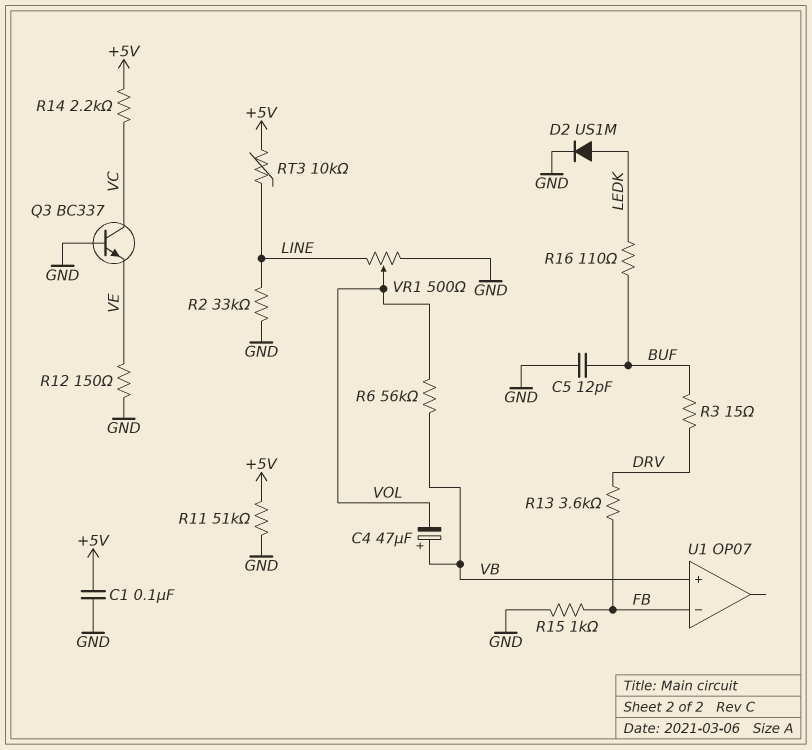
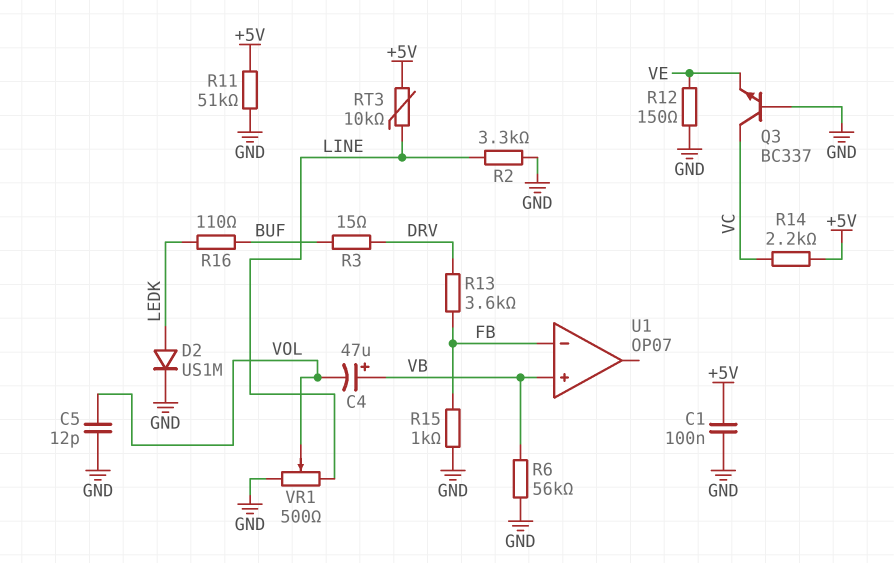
C5: 12pF (BUF, GND) -> 12pF (GND, VOL)
R2: 33k (GND, LINE) -> 3.3k (GND, LINE)
R6: 56k (VB, VOL) -> 56k (GND, VB)

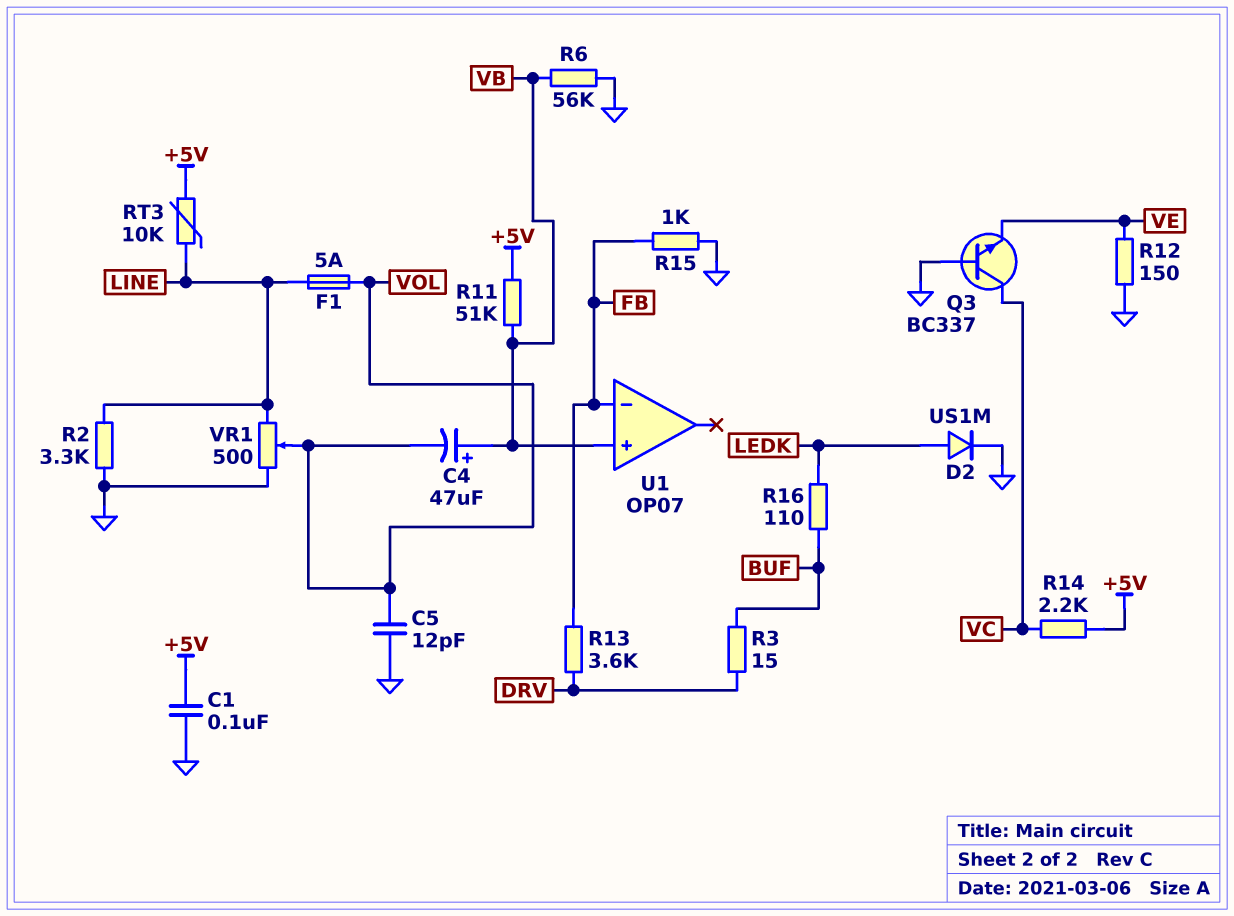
F1: none -> 5A (LINE, VOL)
R11: 51k (+5V, GND) -> 51k (+5V, VB)

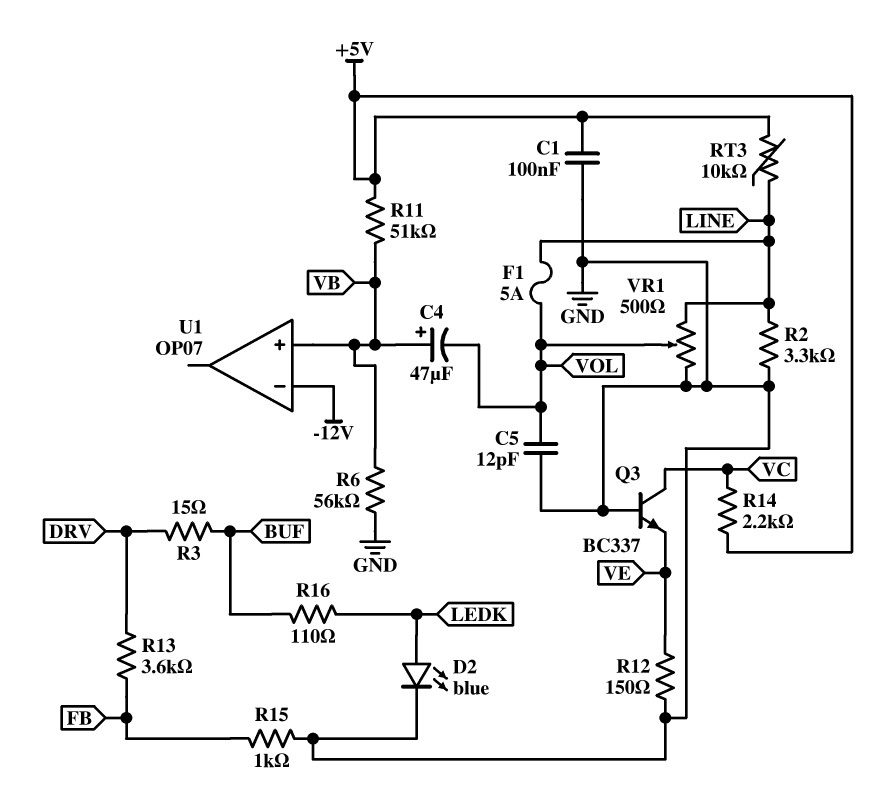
D2: diode US1M (A LEDK, K GND) -> LED blue (A LEDK, K GND)
U1 pin in-: FB -> -12V

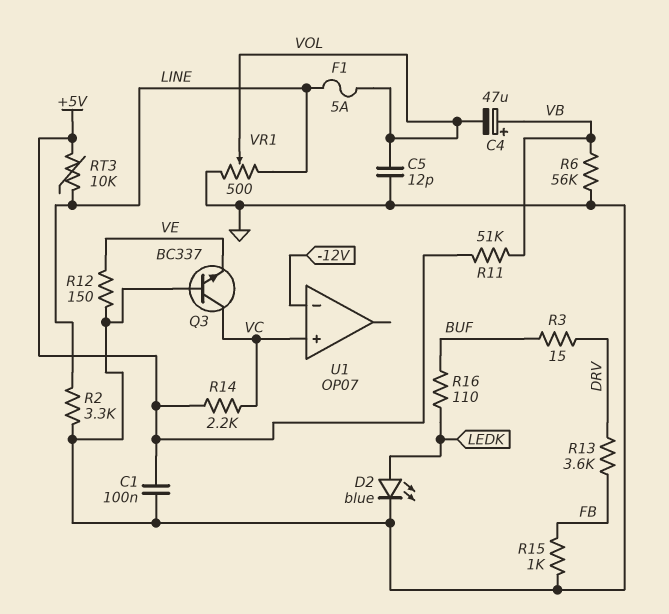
U1 pin in+: VB -> VC

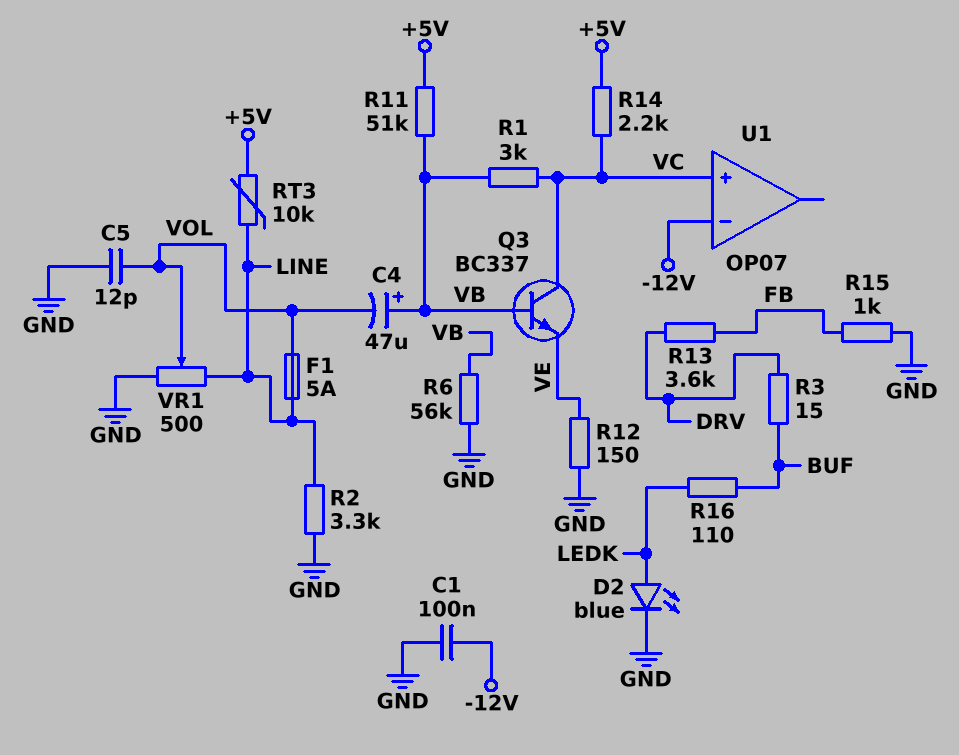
C1: 100nF (+5V, GND) -> 100nF (-12V, GND)
Q3: NPN BC337 (B GND, C VC, E VE) -> NPN BC337 (B VB, C VC, E VE)
R1: none -> 3k (VB, VC)

